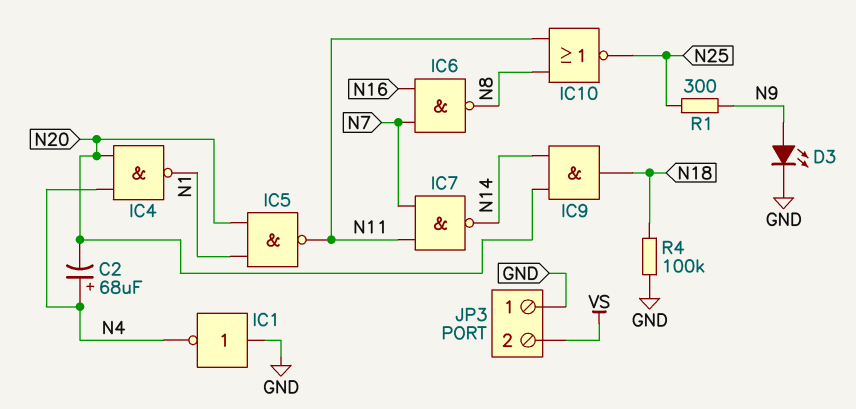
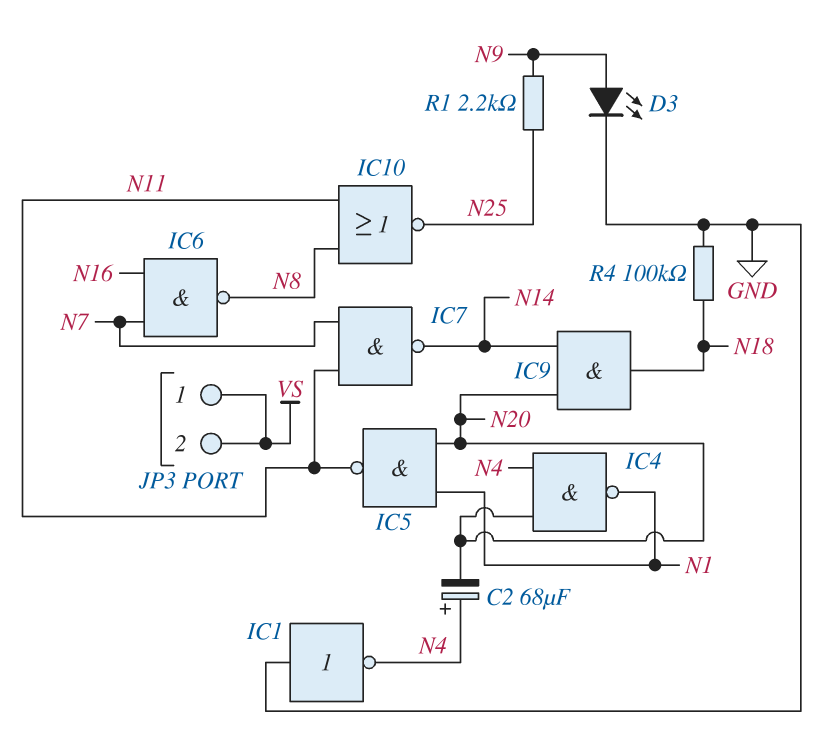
JP3 pin 1: GND -> VS
R1: 300 (N9, N25) -> 2.2k (N9, N25)

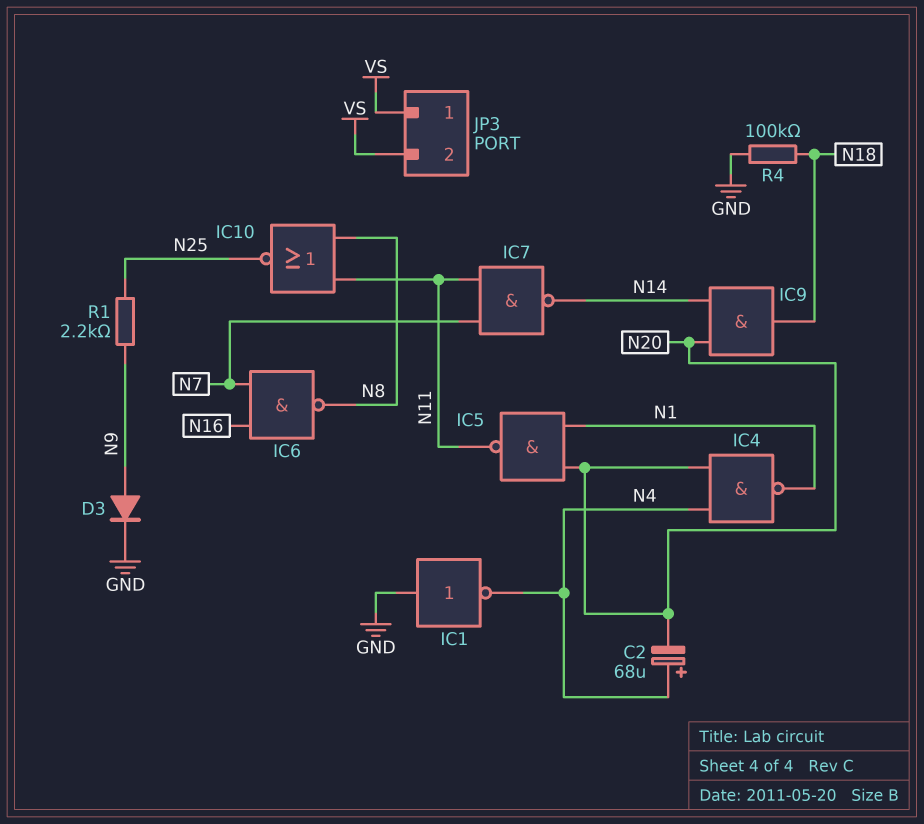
D3: LED (A N9, K GND) -> diode (A N9, K GND)

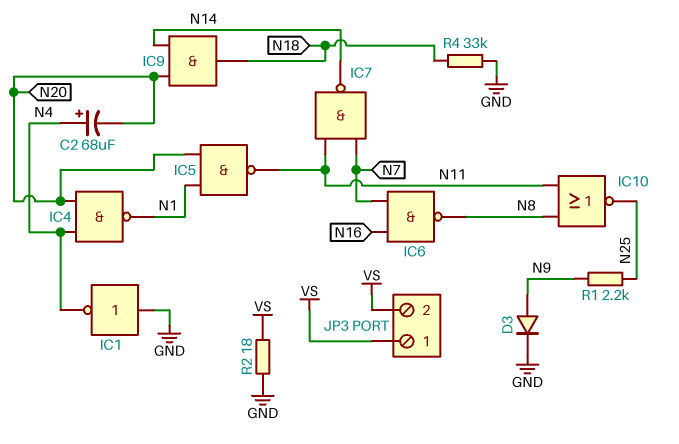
R2: none -> 18 (GND, VS)
R4: 100k (GND, N18) -> 33k (GND, N18)

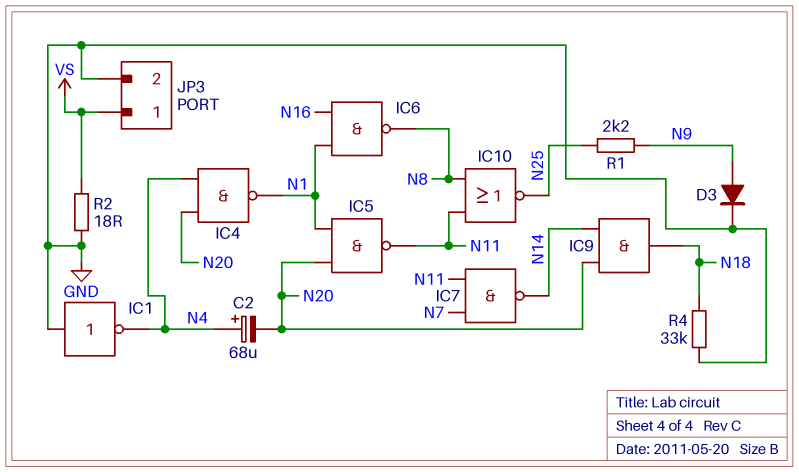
IC6: NAND (in N7, in N16, out N8) -> NAND (in N1, in N16, out N8)
JP3 pin 2: VS -> GND

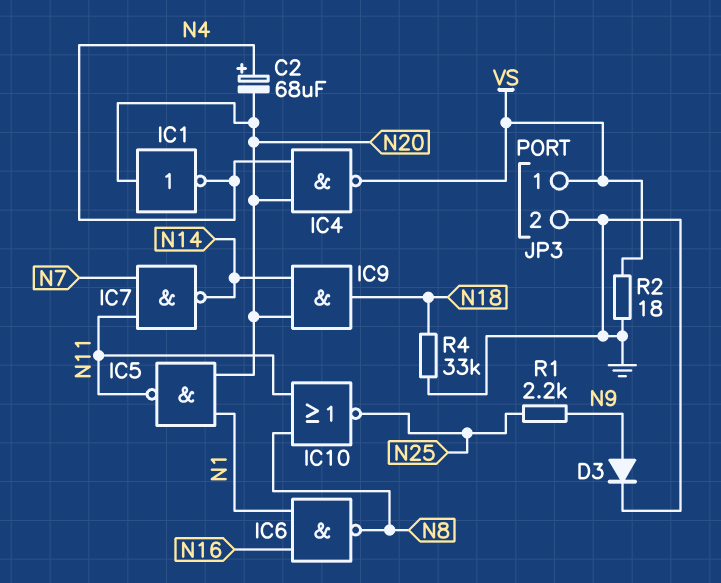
IC1: NOT (in GND, out N4) -> NOT (in N20, out N4)
IC4: NAND (in N4, in N20, out N1) -> NAND (in N4, in N20, out VS)

